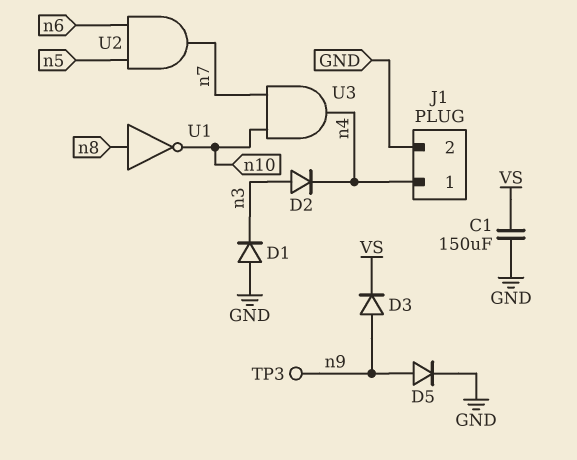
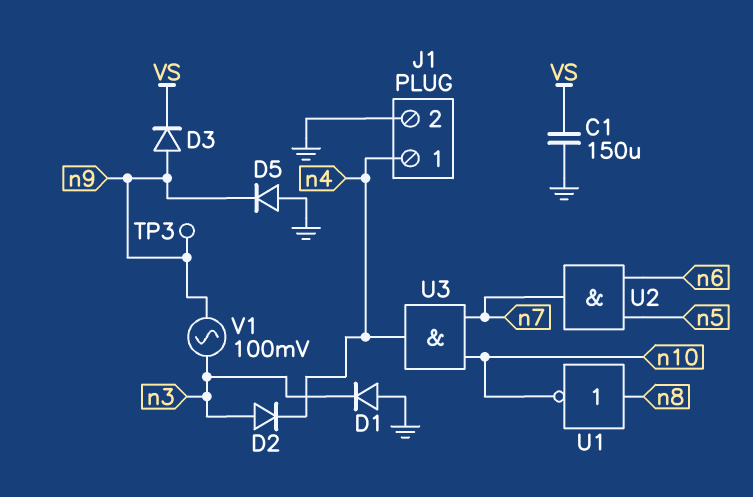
D5: diode (A n9, K GND) -> diode (A GND, K n9)
V1: none -> AC 100mV (n3, n9)

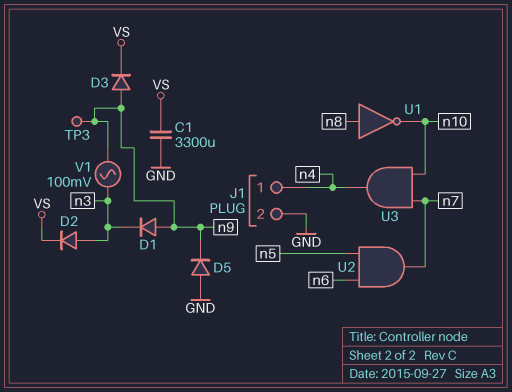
C1: 150uF (GND, VS) -> 3300uF (GND, VS)
D1: diode (A GND, K n3) -> diode (A n9, K n3)
D2: diode (A n3, K n4) -> diode (A n3, K VS)

